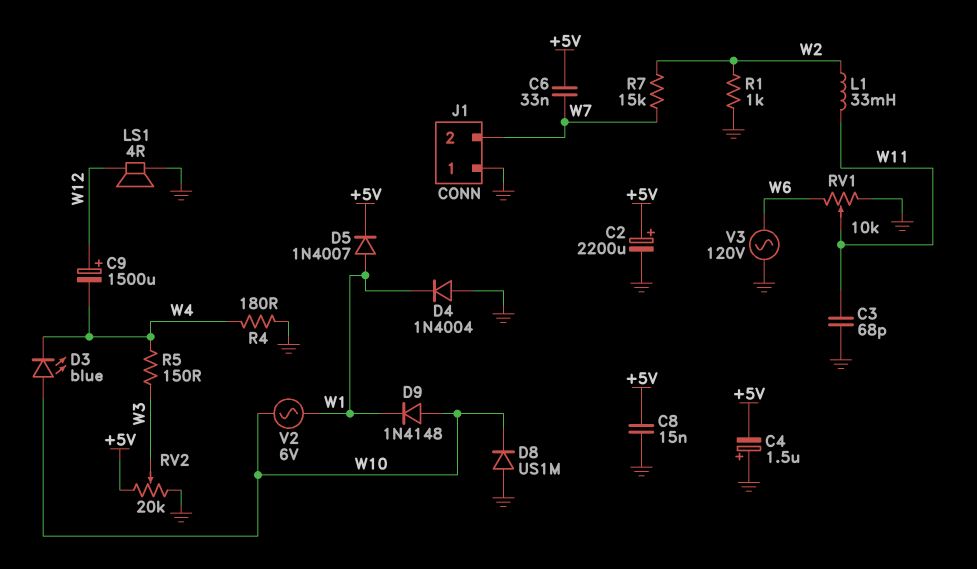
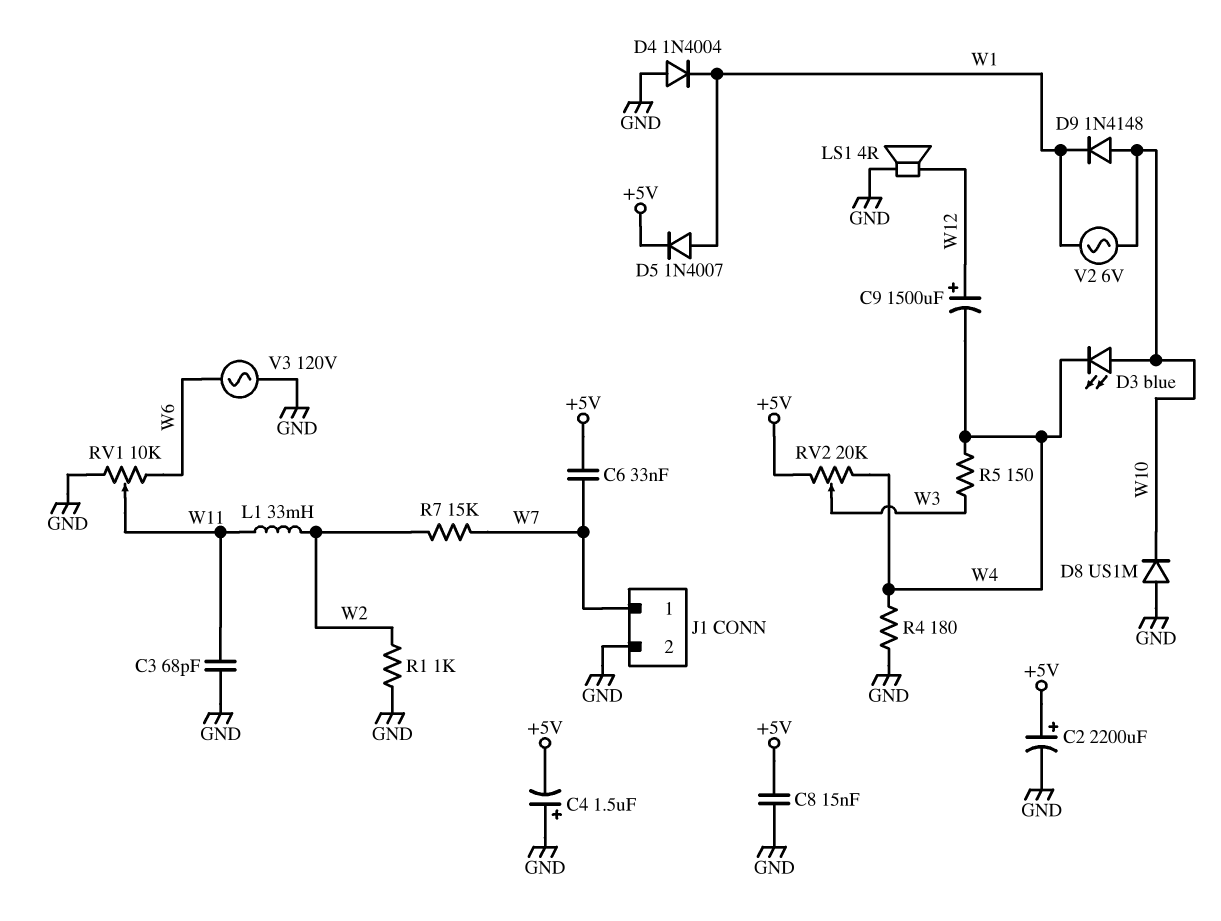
J1 pin 1: GND -> W7
J1 pin 2: W7 -> GND
RV2: 20k (+5V, GND, wiper W3) -> 20k (+5V, W4, wiper W3)

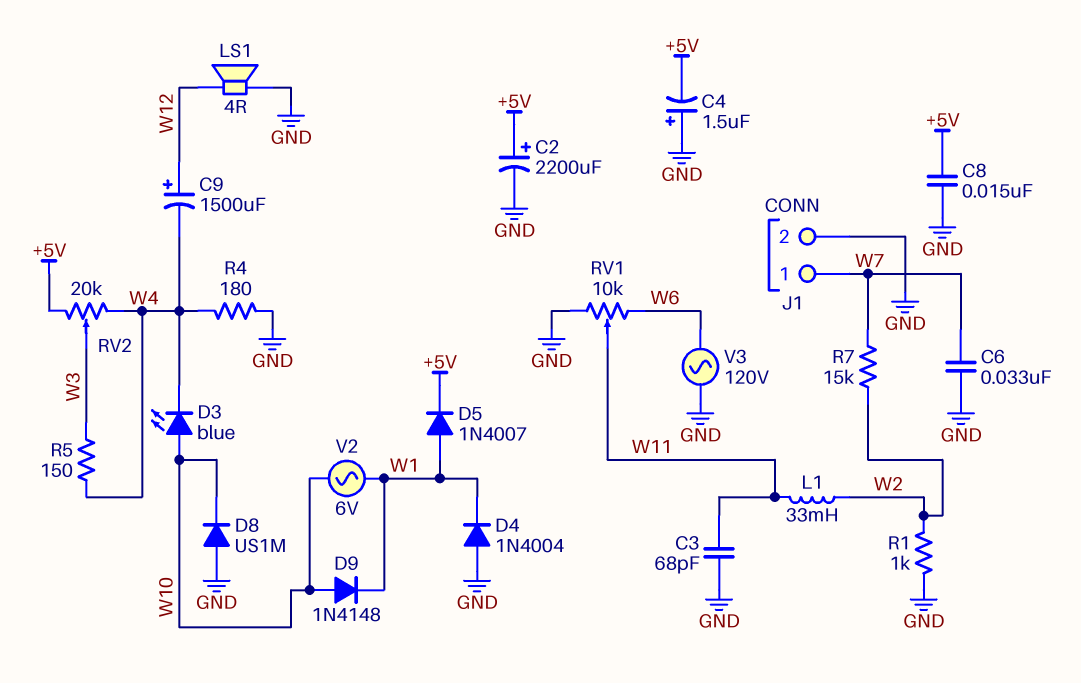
C6: 33nF (+5V, W7) -> 33nF (GND, W7)

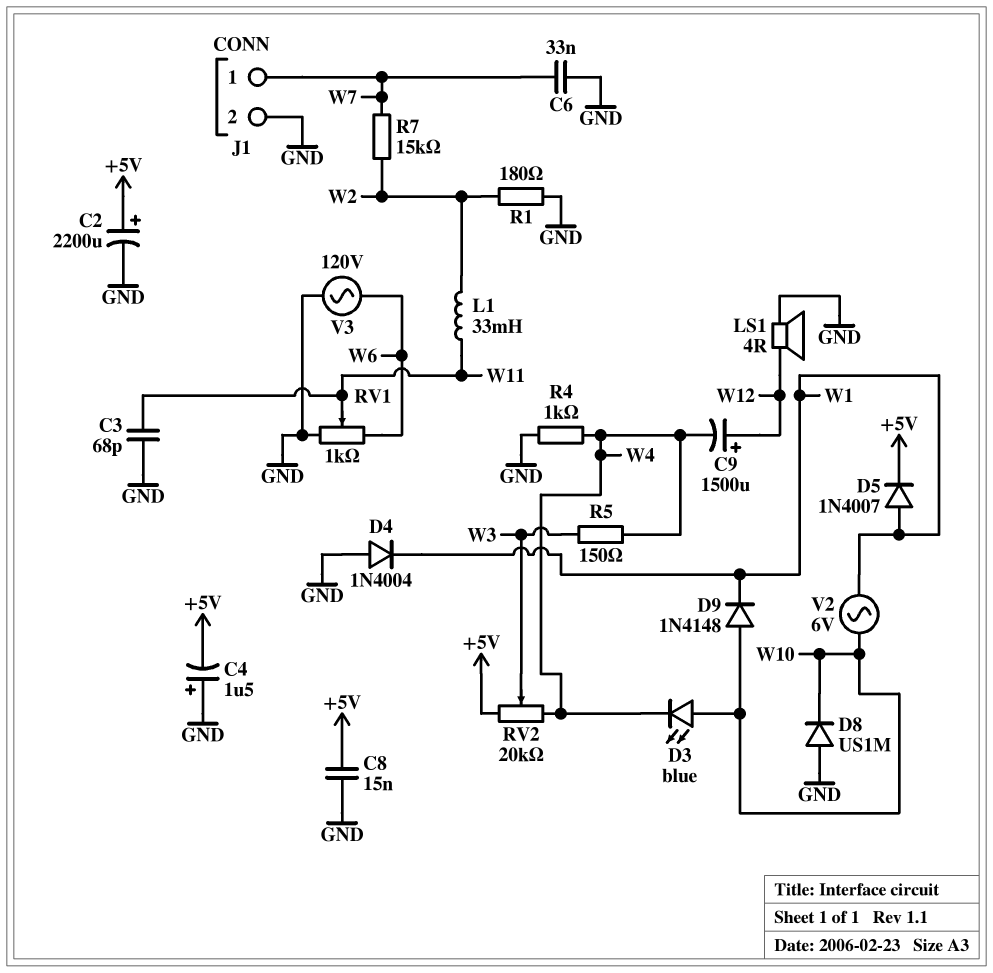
R1: 1k (GND, W2) -> 180 (GND, W2)
R4: 180 (GND, W4) -> 1k (GND, W4)
RV1: 10k (GND, W6, wiper W11) -> 1k (GND, W6, wiper W11)

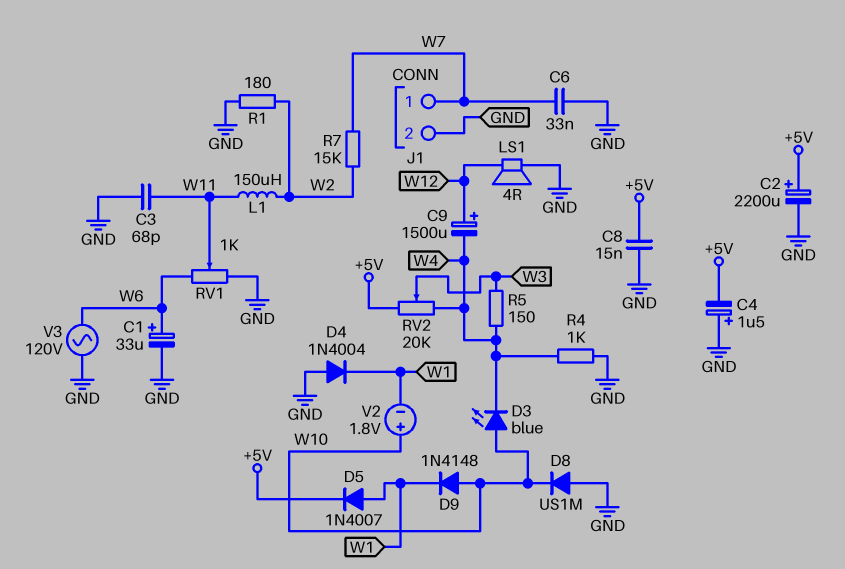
C1: none -> 33uF (plus W6, minus GND)
L1: 33mH (W2, W11) -> 150uH (W2, W11)
V2: AC 6V (W1, W10) -> 1.8V (plus W10, minus W1)

